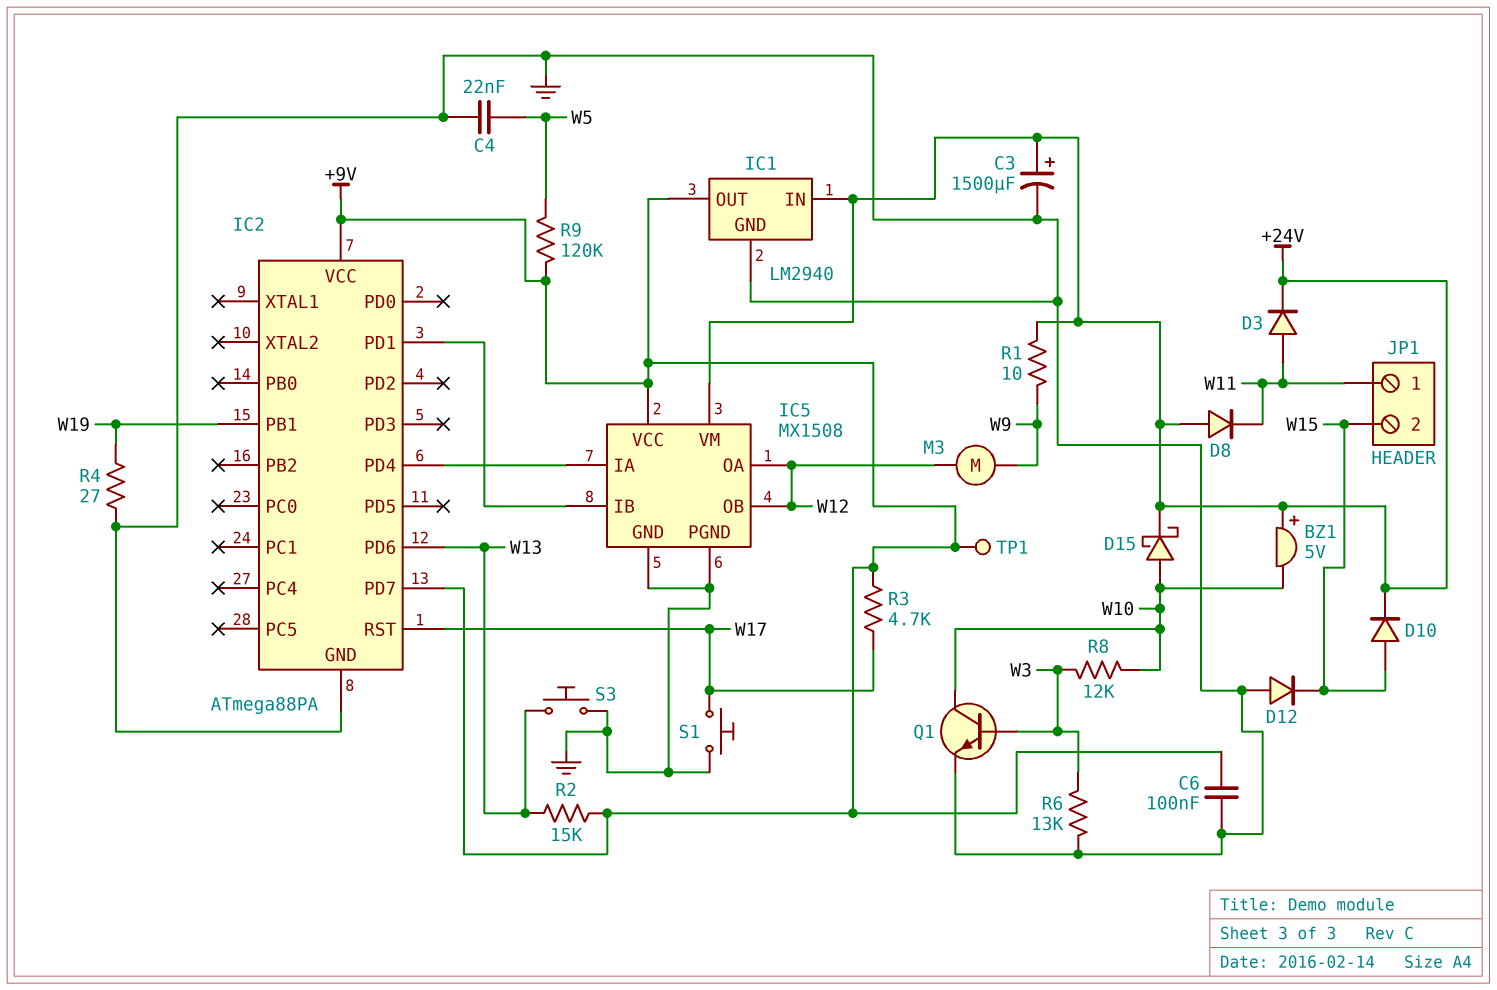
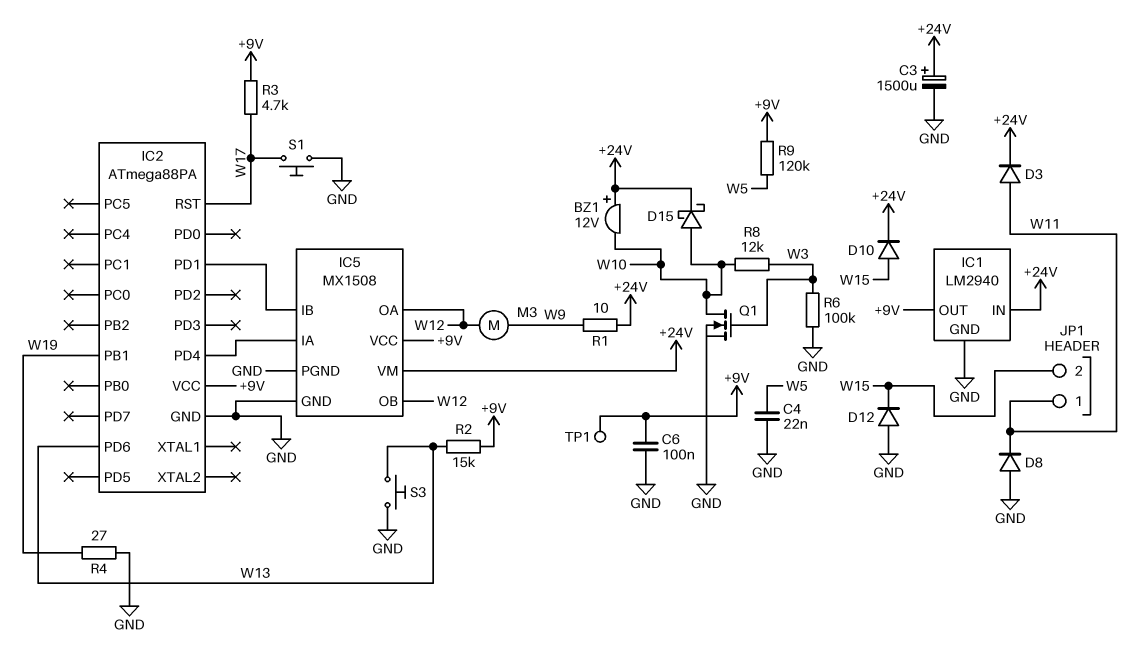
BZ1: buzzer 5V (plus +24V, minus W10) -> buzzer 12V (plus +24V, minus W10)
D8: diode (A +24V, K W11) -> diode (A GND, K W11)
IC2 pin PD7: +9V -> none
Q1: NPN (B W3, C W10, E GND) -> NMOS (G W3, D W10, S GND)
R6: 13k (GND, W3) -> 100k (GND, W3)

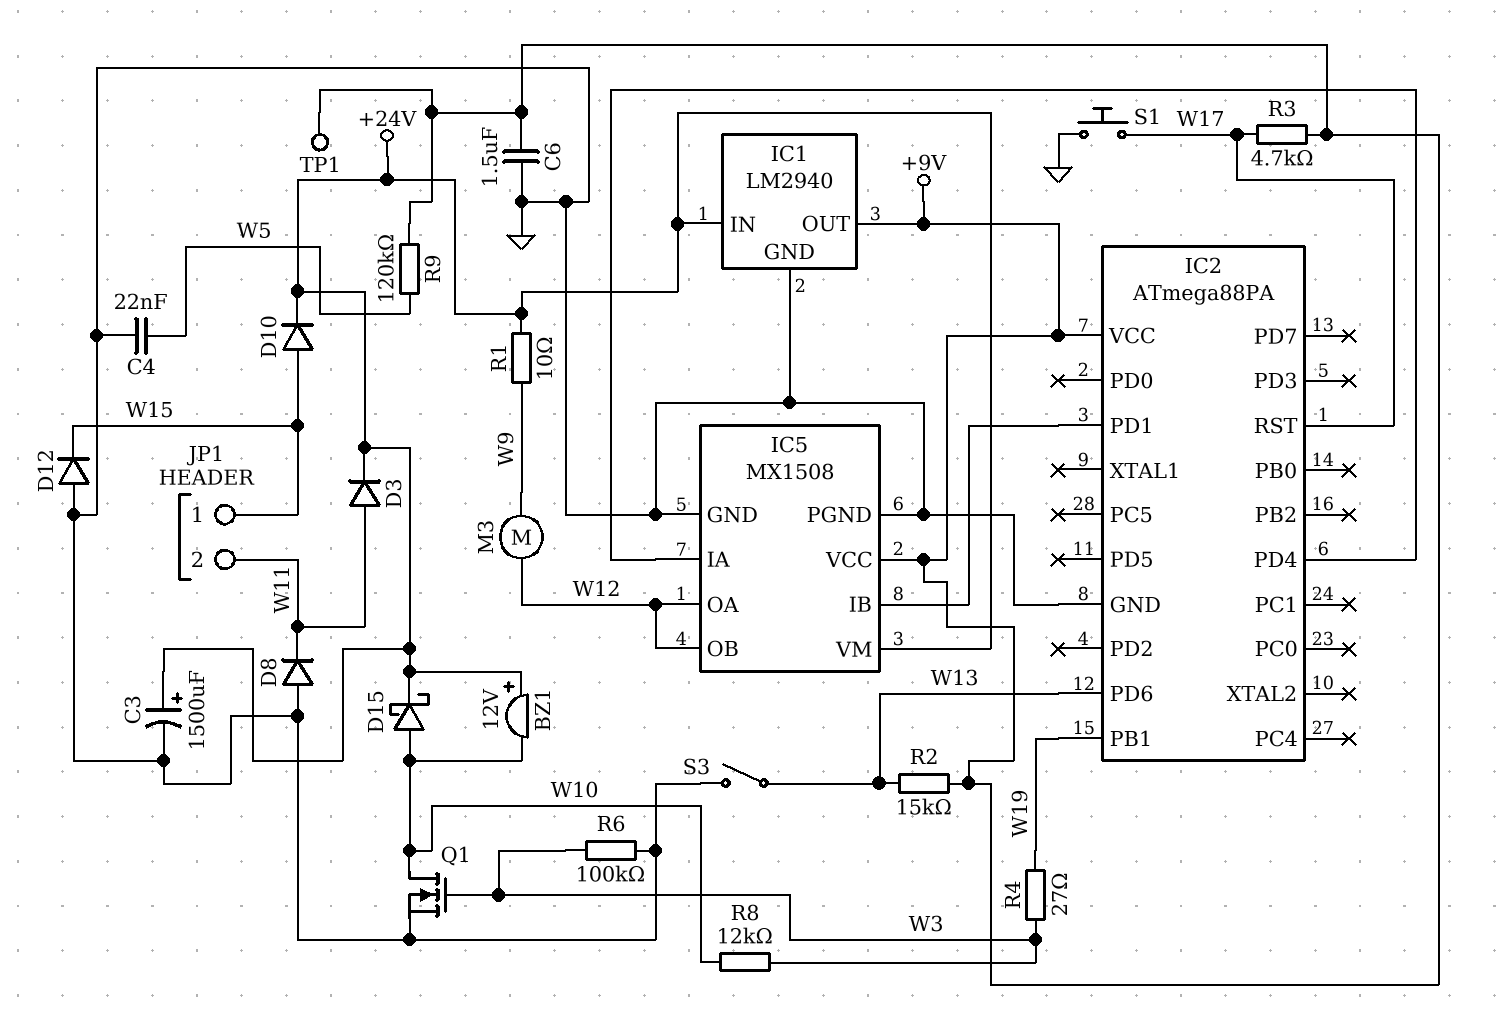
C6: 100nF (+9V, GND) -> 1.5uF (+9V, GND)
JP1 pin 1: W11 -> W15
JP1 pin 2: W15 -> W11
R4: 27 (GND, W19) -> 27 (W3, W19)
S3: button (GND, W13) -> switch (GND, W13)

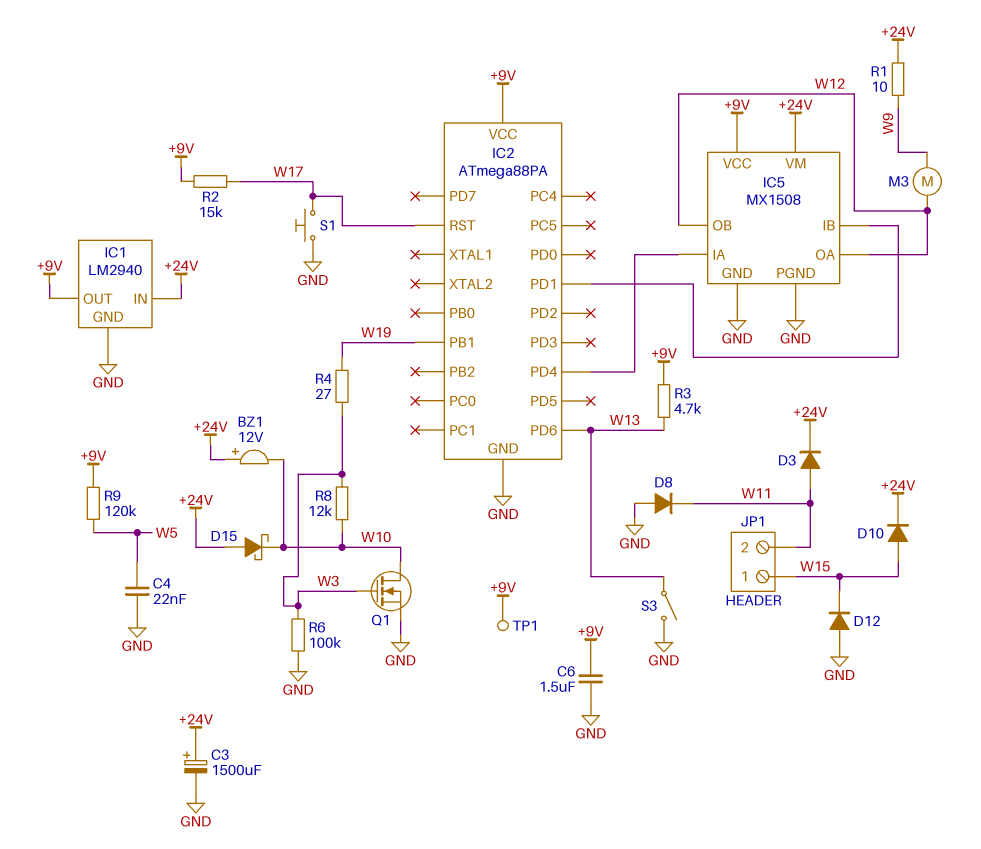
D15: schottky (A W10, K +24V) -> schottky (A +24V, K W10)
R2: 15k (+9V, W13) -> 15k (+9V, W17)
R3: 4.7k (+9V, W17) -> 4.7k (+9V, W13)

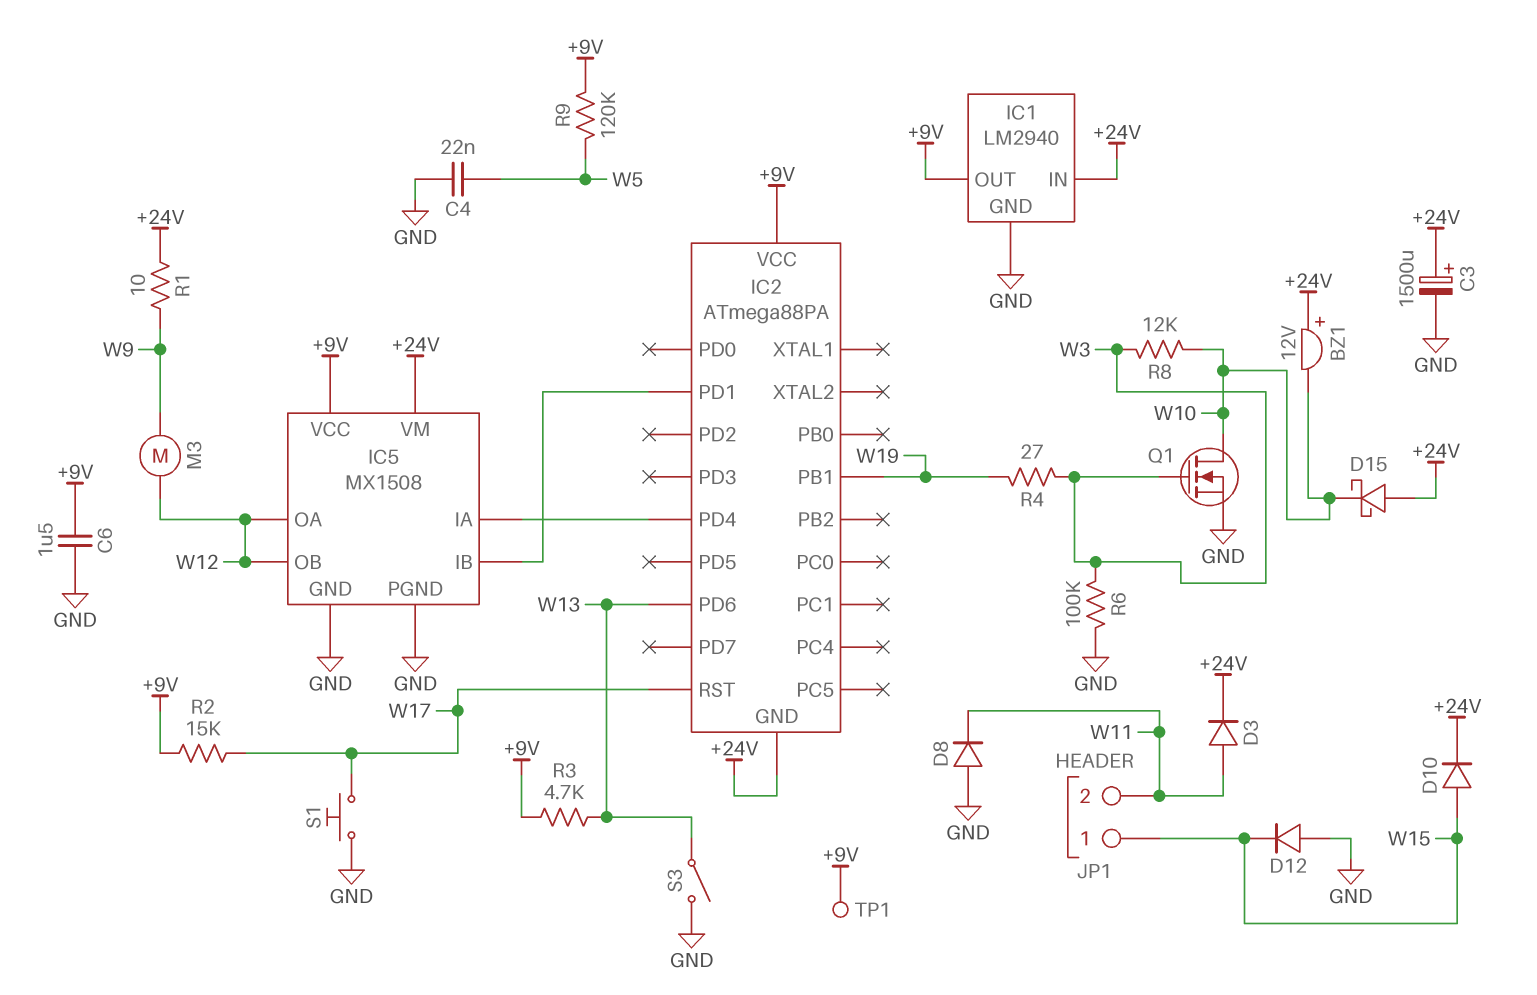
IC2 pin GND: GND -> +24V

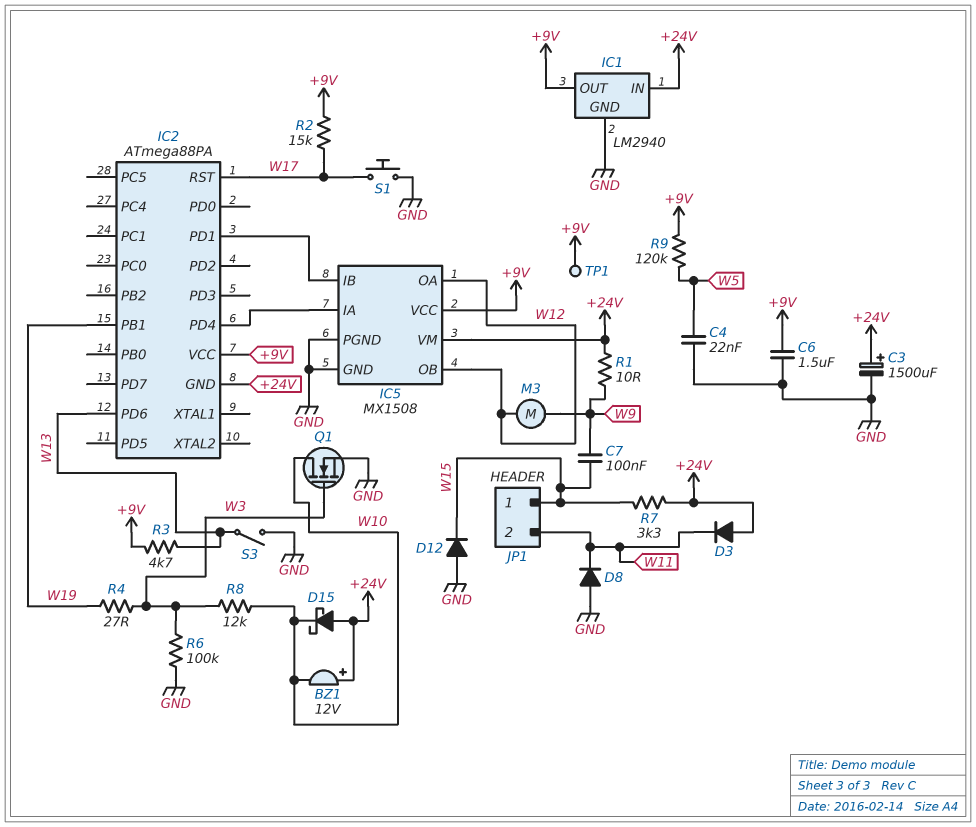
C7: none -> 100nF (W9, W15)
D3: diode (A W11, K +24V) -> diode (A +24V, K W11)
D10: diode (A W15, K +24V) -> none
R7: none -> 3.3k (+24V, W15)

